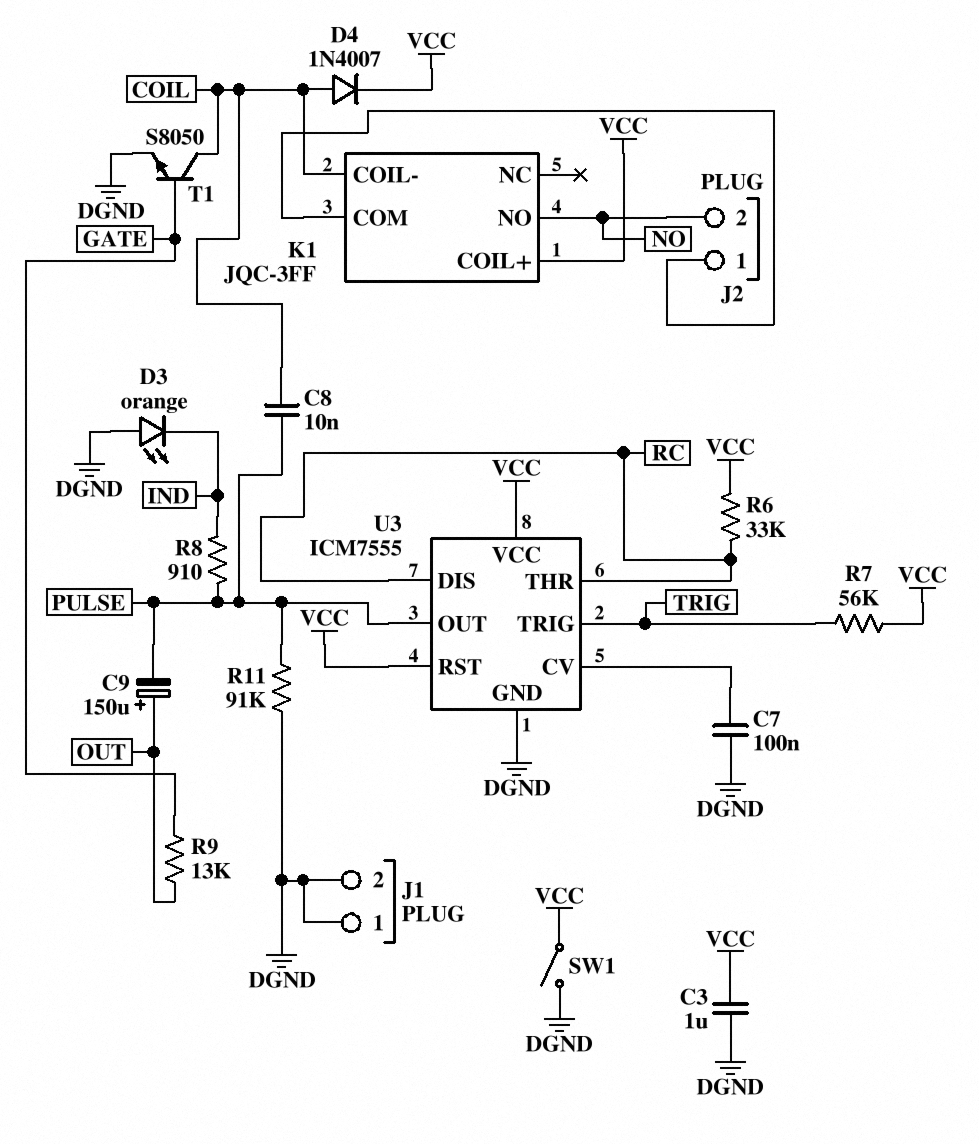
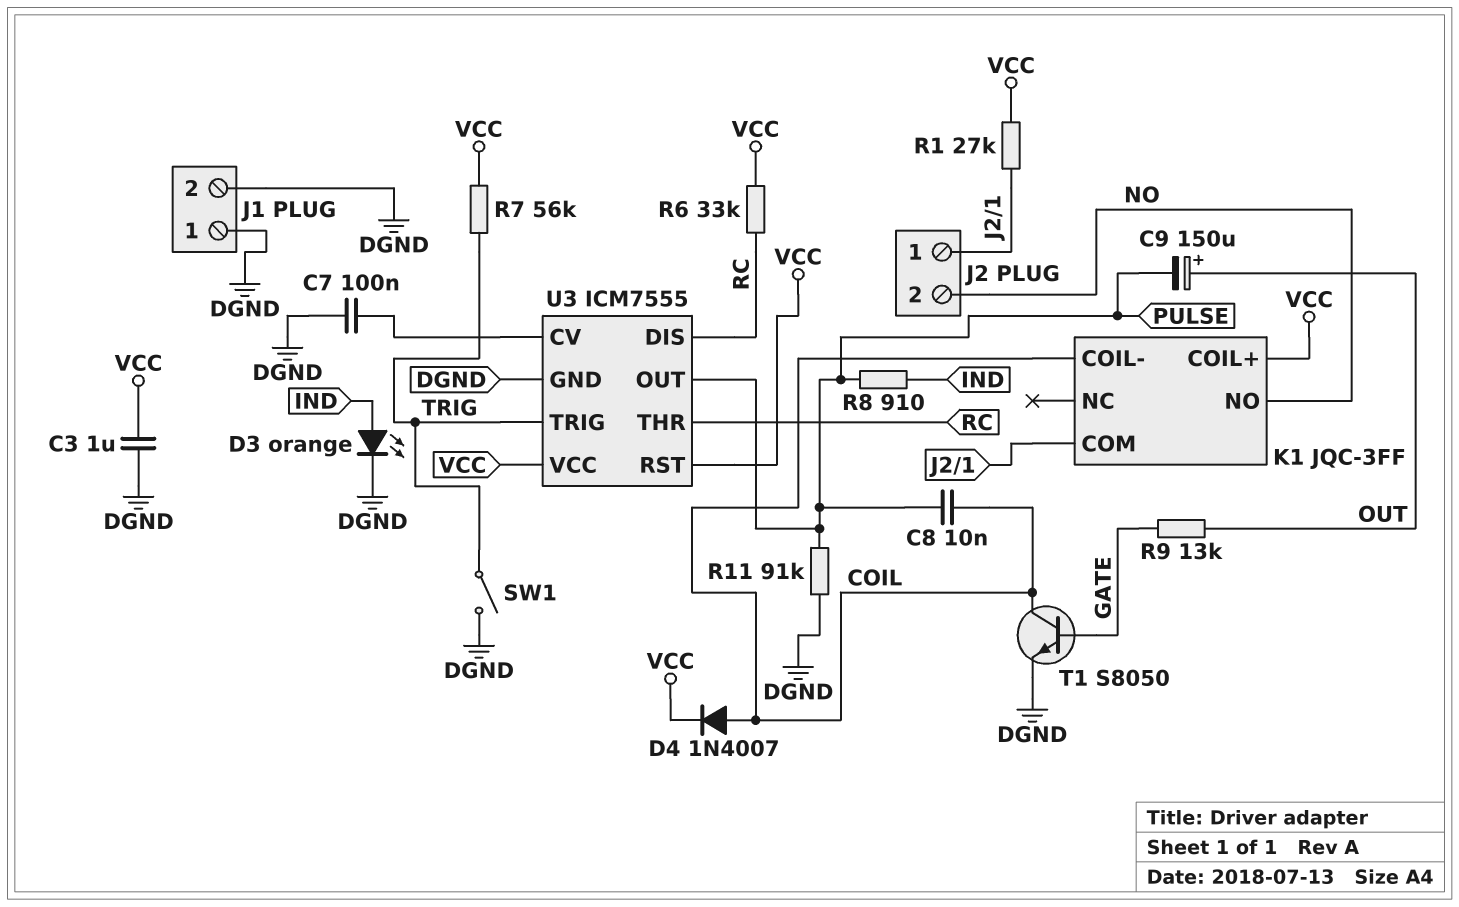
D3: LED orange (A DGND, K IND) -> LED orange (A IND, K DGND)
R1: none -> 27k (J2/1, VCC)
SW1: switch (DGND, VCC) -> switch (DGND, TRIG)

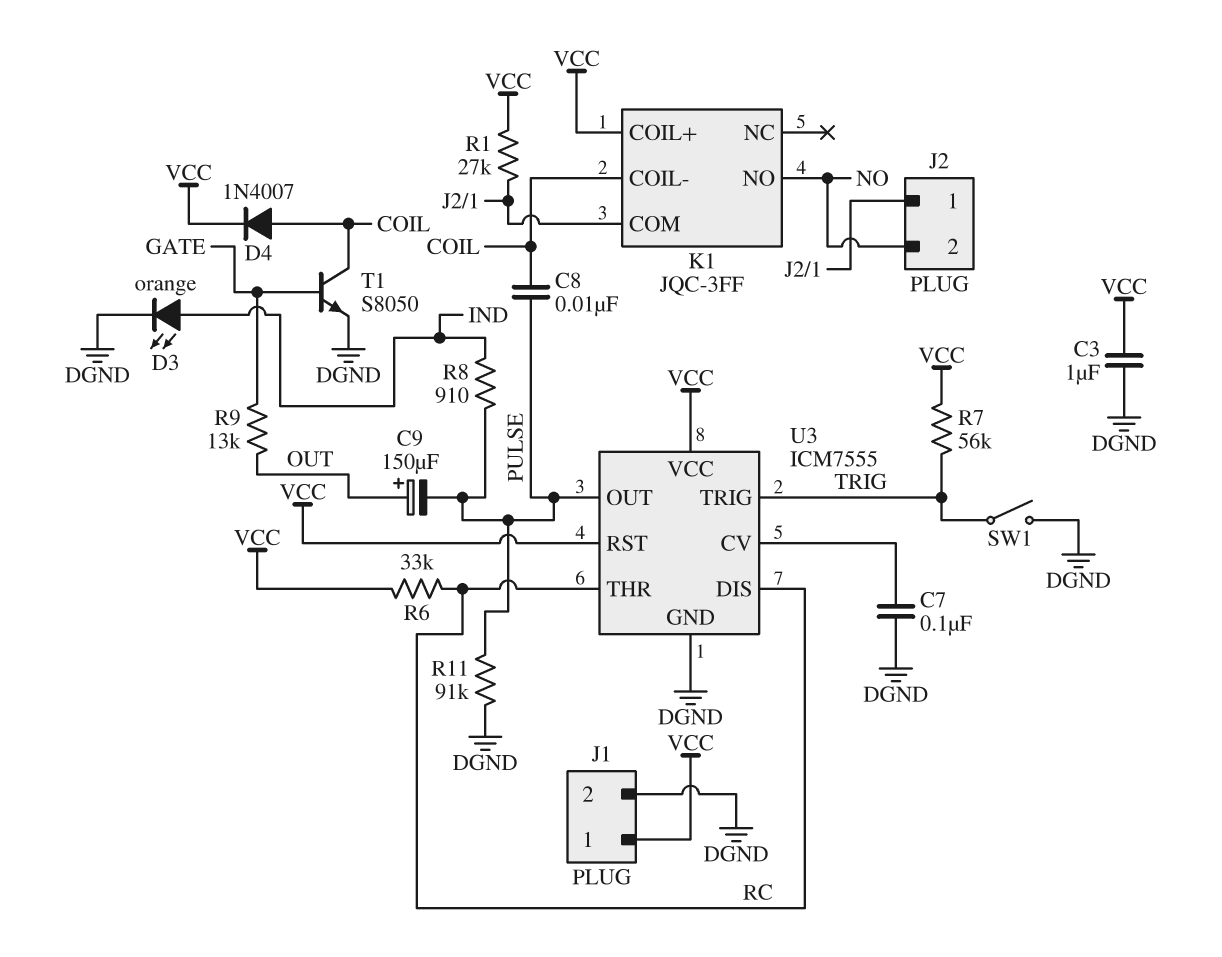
J1 pin 1: DGND -> VCC

